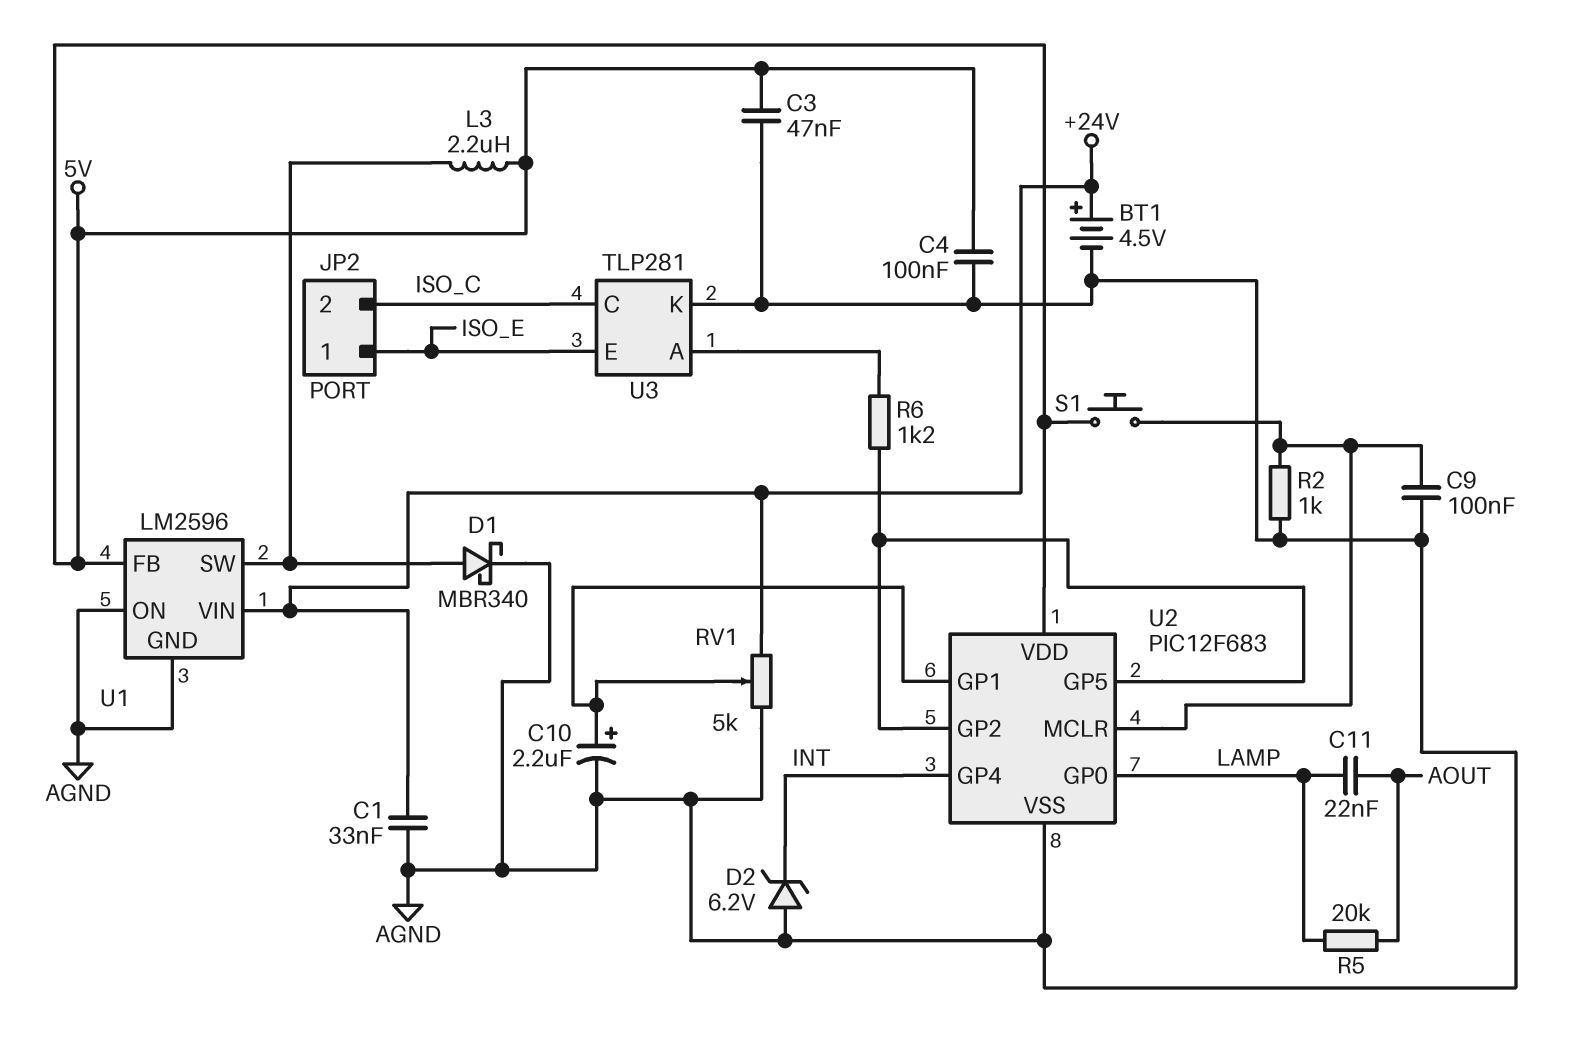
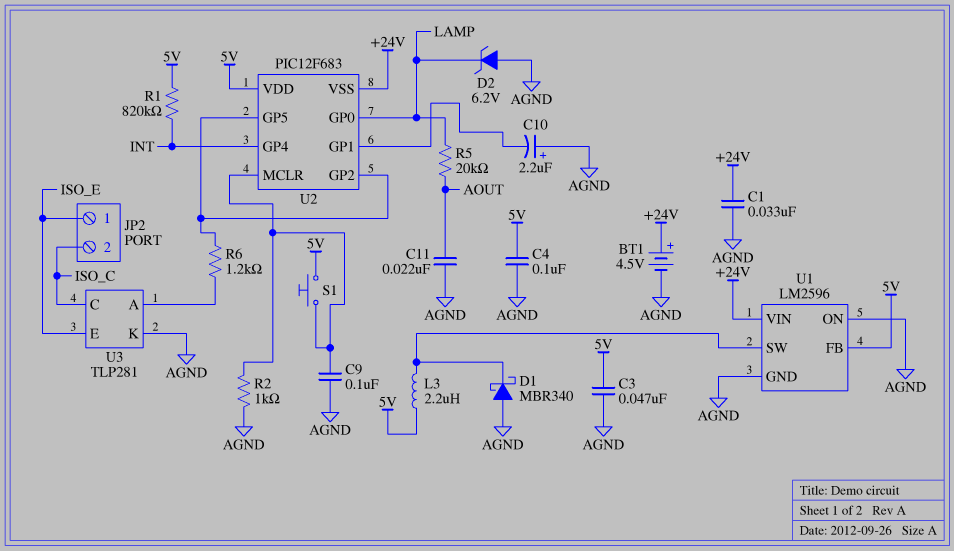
C10: 2.2uF (plus U2/GP1, minus AGND) -> 2.2uF (plus AGND, minus U2/GP1)
C11: 22nF (AOUT, LAMP) -> 22nF (AGND, AOUT)
D1: schottky MBR340 (A U1/SW, K AGND) -> schottky MBR340 (A AGND, K U1/SW)
D2: zener 6.2V (A AGND, K INT) -> zener 6.2V (A AGND, K LAMP)
R1: none -> 820k (5V, INT)
RV1: 5k (+24V, AGND, wiper U2/GP1) -> none
U2 pin VSS: AGND -> +24V

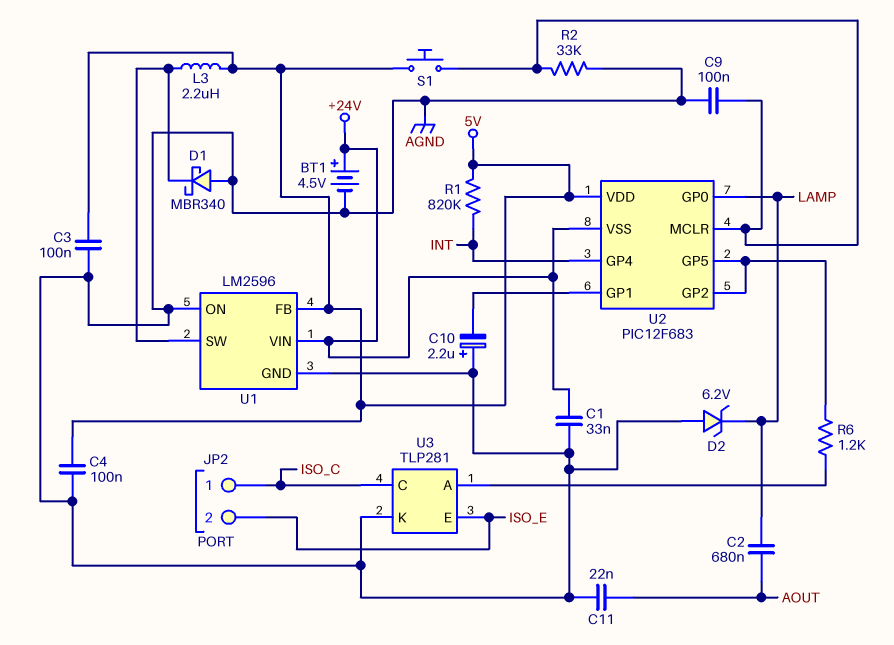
C2: none -> 680nF (AOUT, LAMP)
C3: 47nF (5V, AGND) -> 100nF (5V, AGND)
JP2 pin 1: ISO_E -> ISO_C
JP2 pin 2: ISO_C -> ISO_E
R2: 1k (AGND, U2/MCLR) -> 33k (AGND, U2/MCLR)
R5: 20k (AOUT, LAMP) -> none

